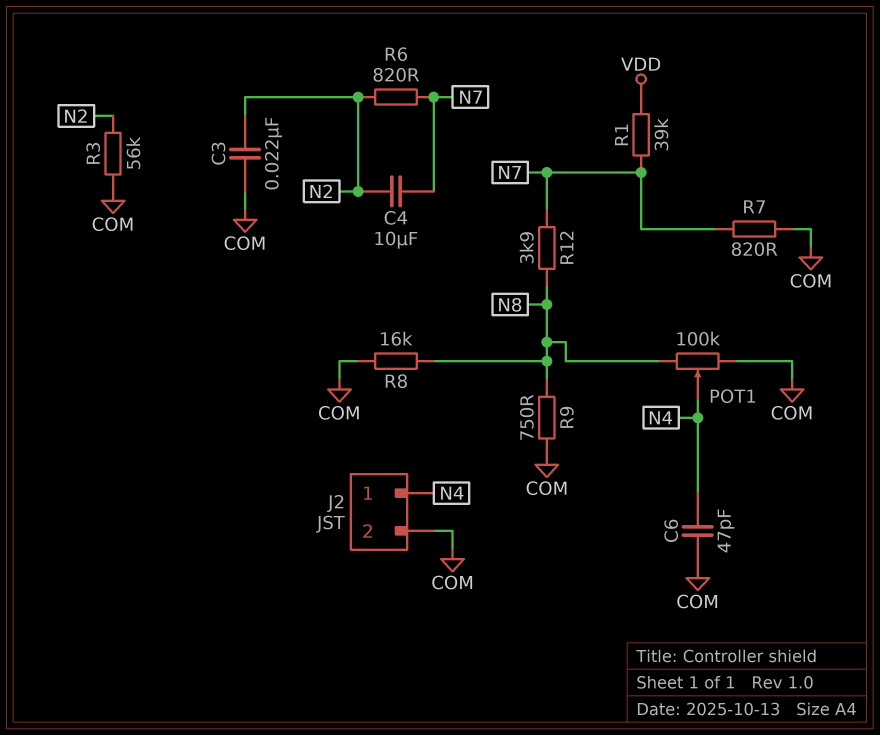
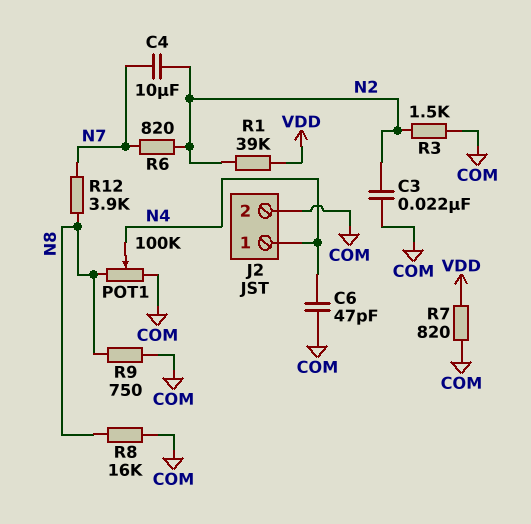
R1: 39k (N7, VDD) -> 39k (N2, VDD)
R3: 56k (COM, N2) -> 1.5k (COM, N2)
R7: 820 (COM, N7) -> 820 (COM, VDD)

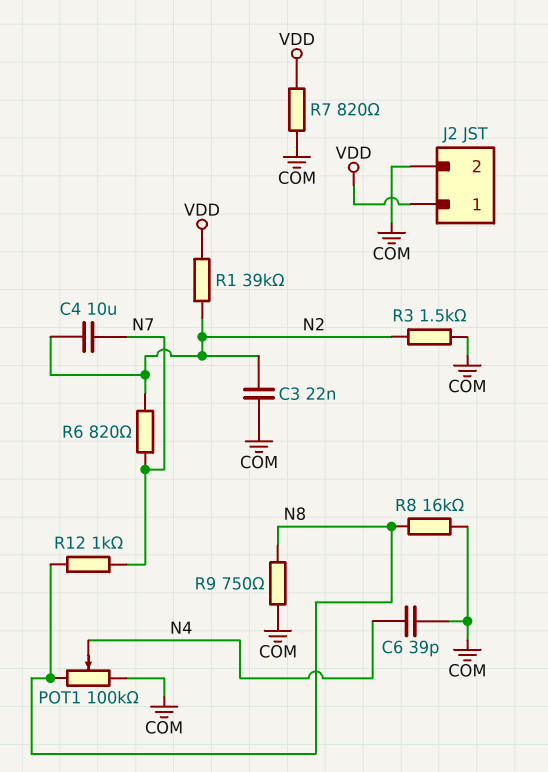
C6: 47pF (COM, N4) -> 39pF (COM, N4)
J2 pin 1: N4 -> VDD
R12: 3.9k (N7, N8) -> 1k (N7, N8)

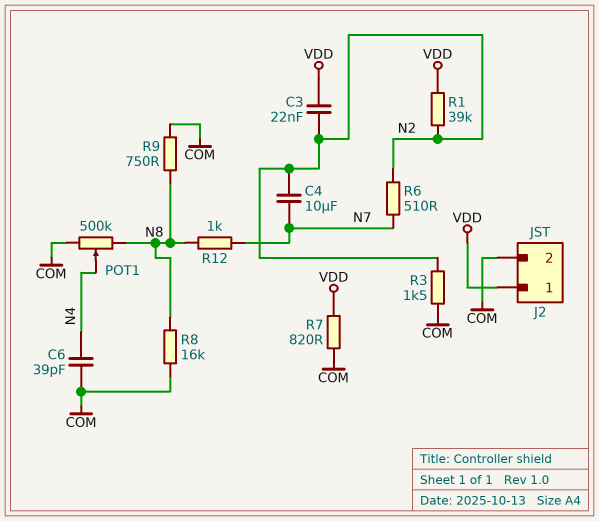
C3: 22nF (COM, N2) -> 22nF (N2, VDD)
POT1: 100k (COM, N8, wiper N4) -> 500k (COM, N8, wiper N4)
R6: 820 (N2, N7) -> 510 (N2, N7)

